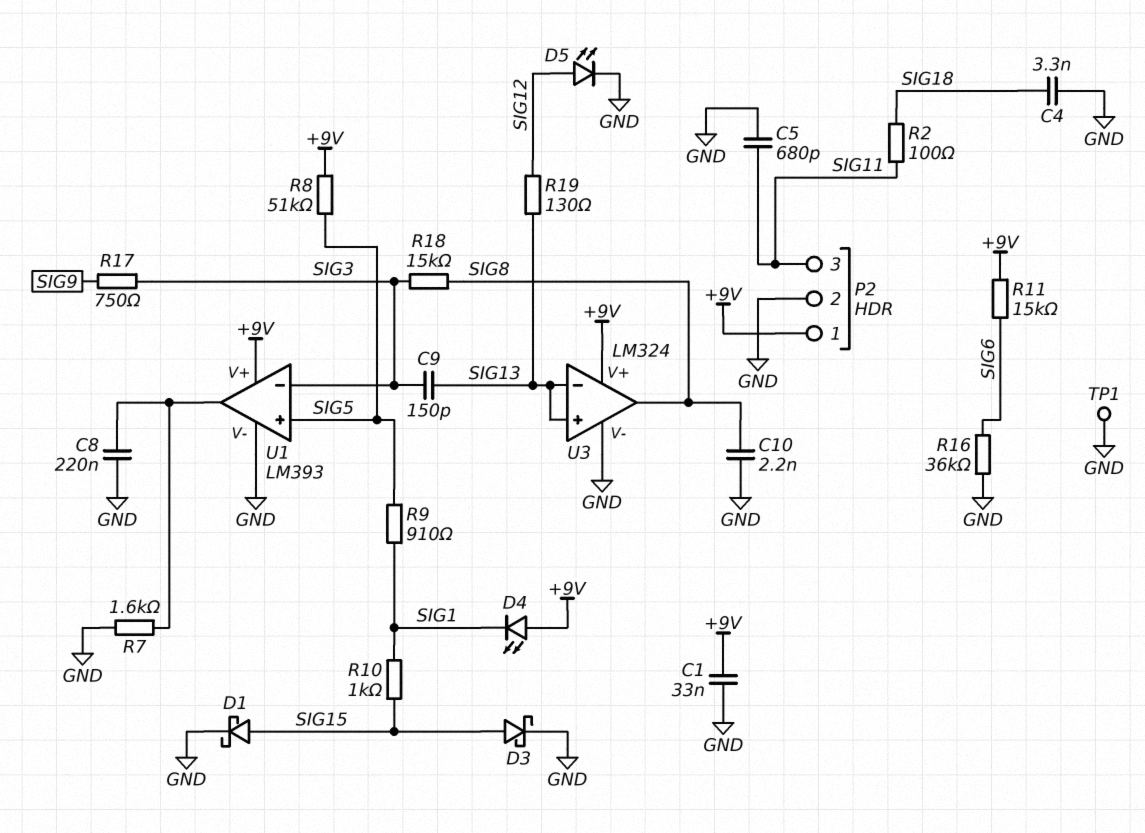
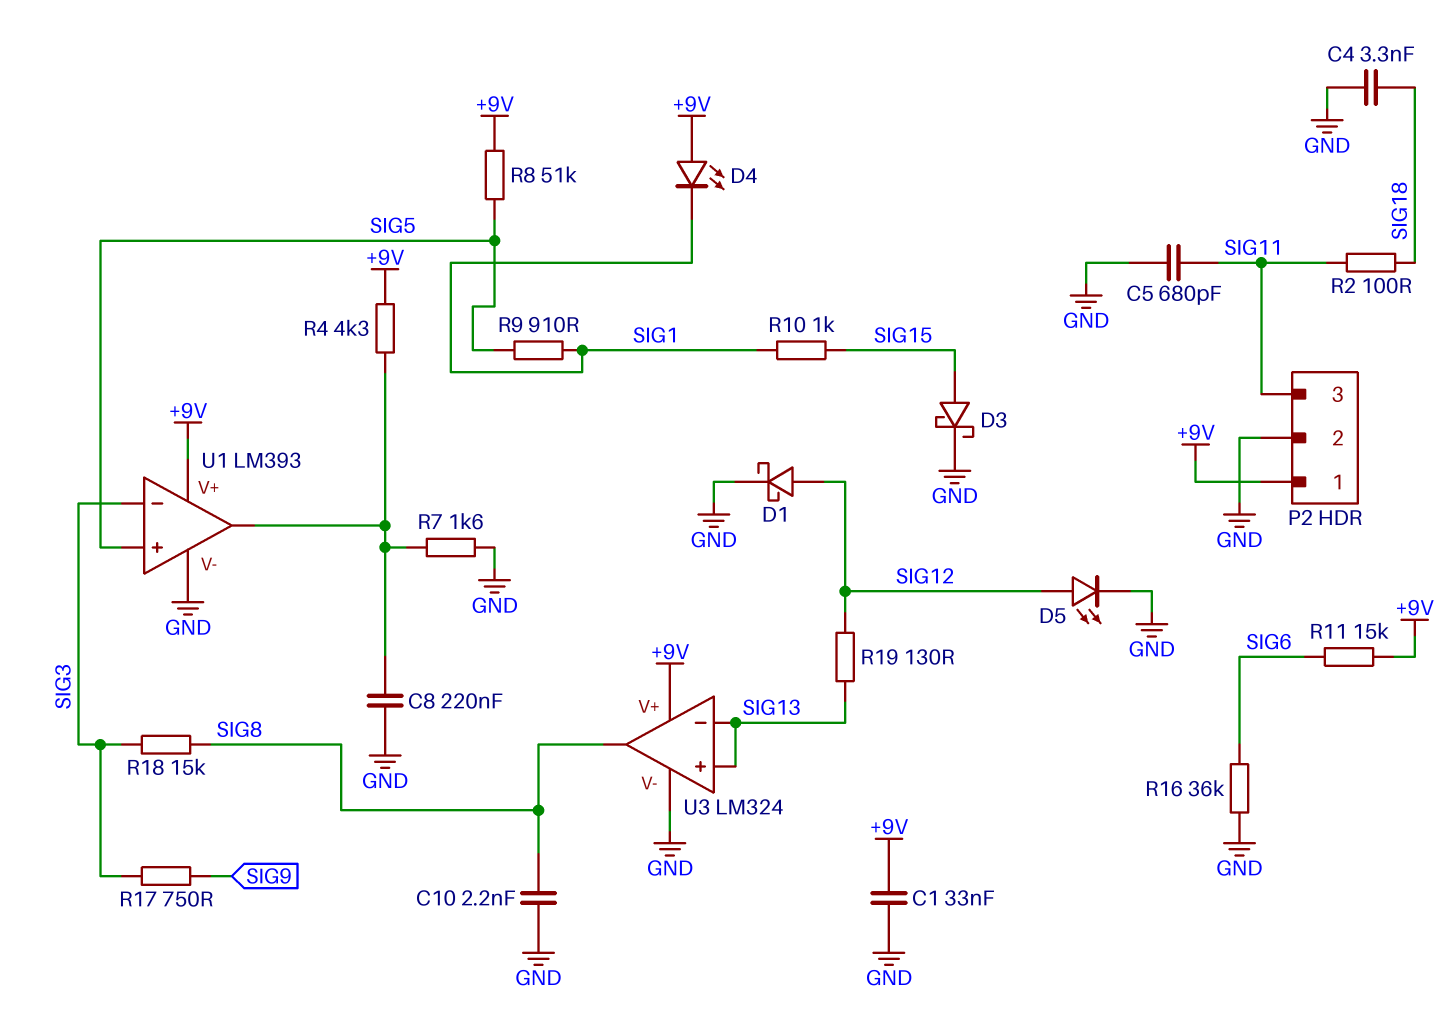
C9: 150pF (SIG3, SIG13) -> none
D1: schottky (A SIG15, K GND) -> schottky (A SIG12, K GND)
R4: none -> 4.3k (+9V, U1/out)
TP1: test point (GND) -> none

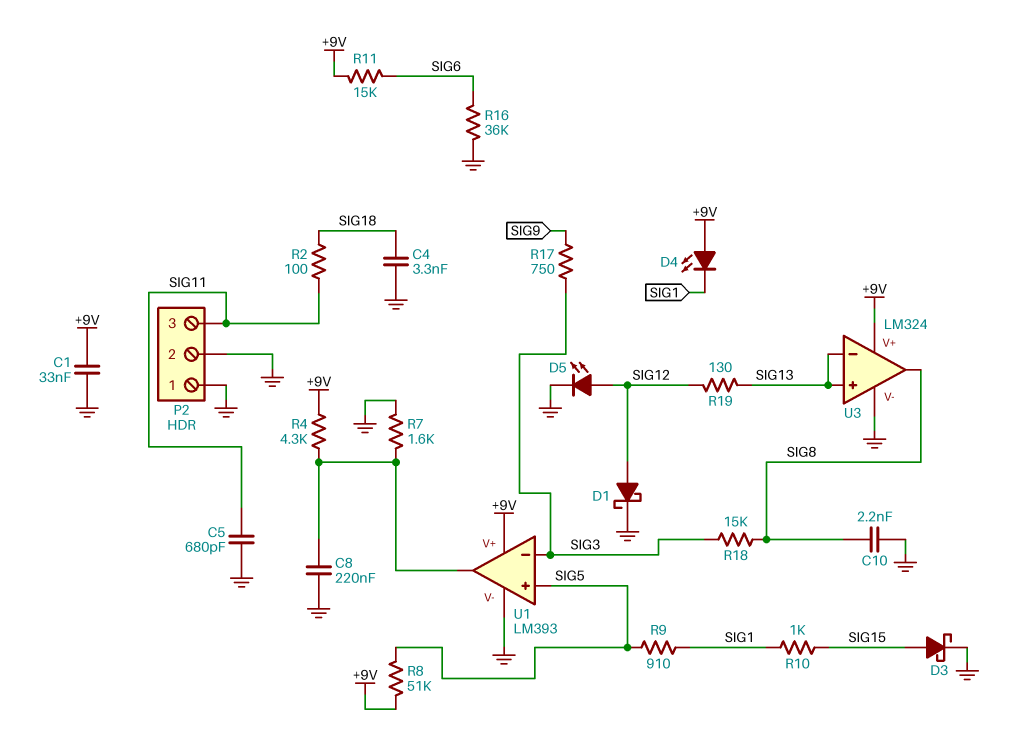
P2 pin 1: +9V -> GND

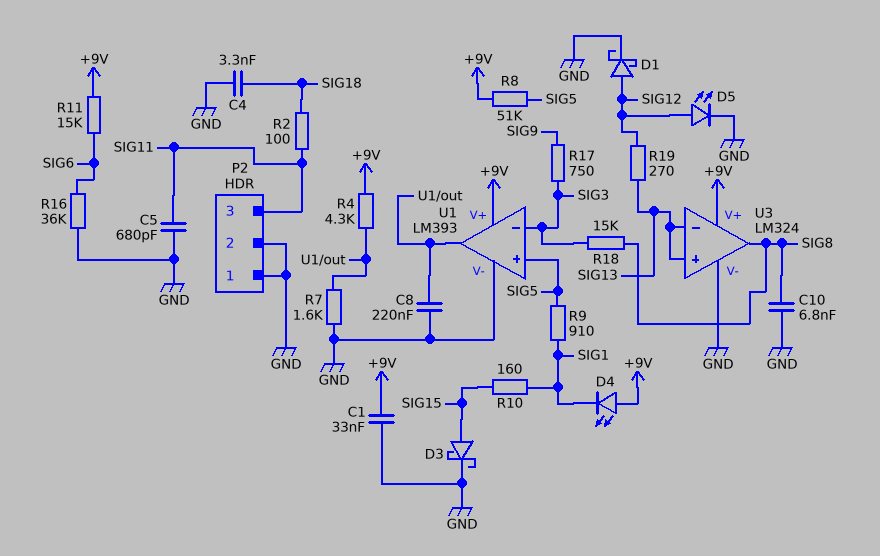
C10: 2.2nF (GND, SIG8) -> 6.8nF (GND, SIG8)
R10: 1k (SIG1, SIG15) -> 160 (SIG1, SIG15)
R19: 130 (SIG12, SIG13) -> 270 (SIG12, SIG13)

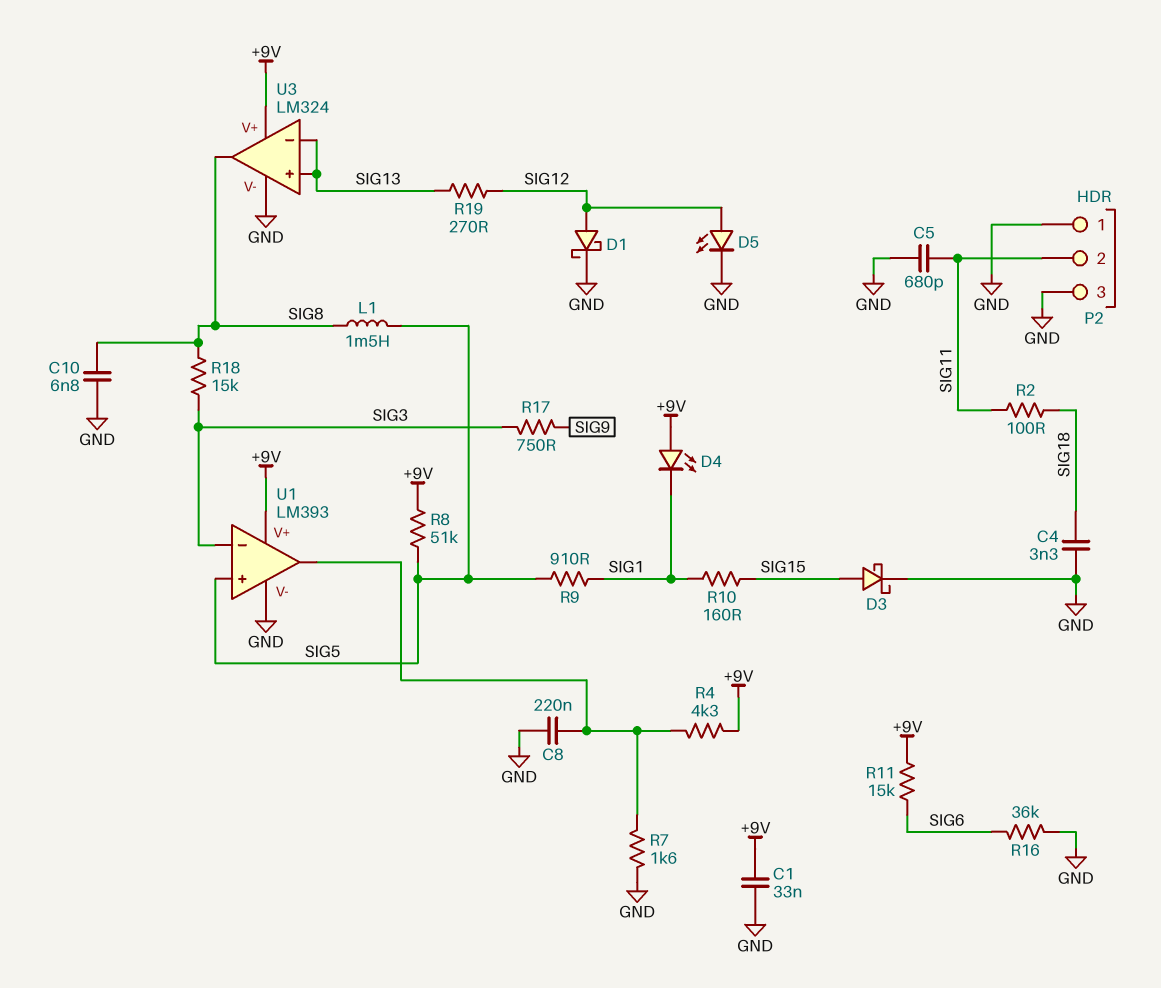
L1: none -> 1.5mH (SIG5, SIG8)
P2 pin 2: GND -> SIG11
P2 pin 3: SIG11 -> GND

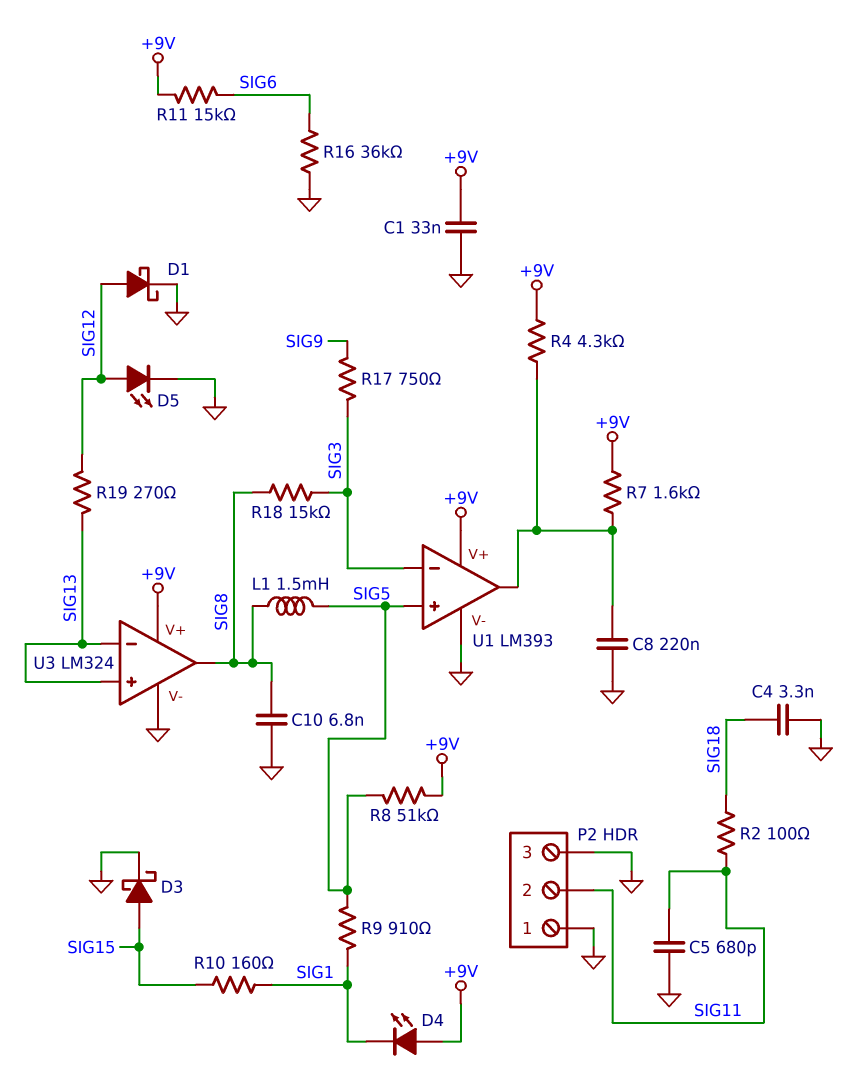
R7: 1.6k (GND, U1/out) -> 1.6k (+9V, U1/out)

